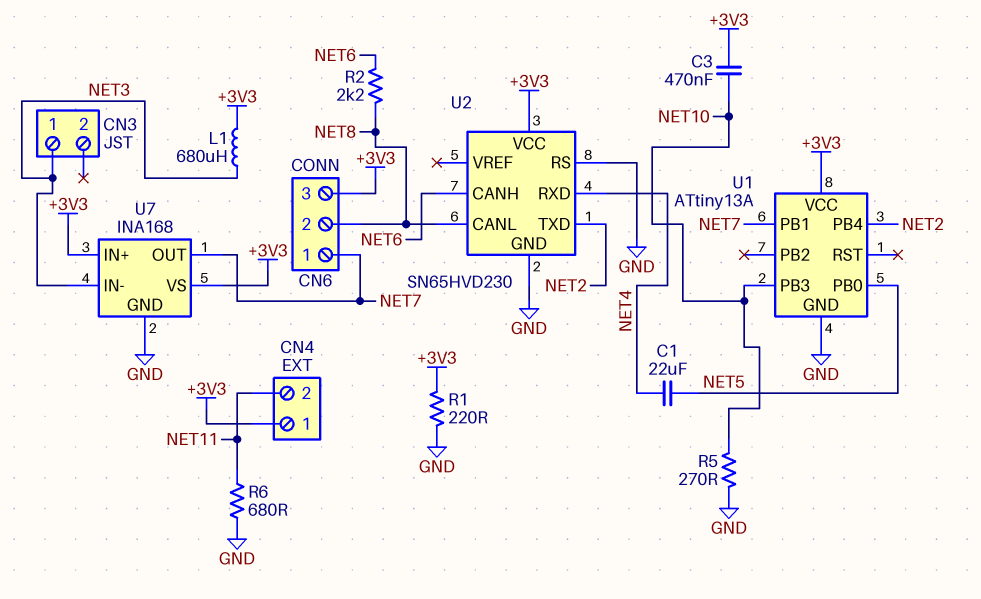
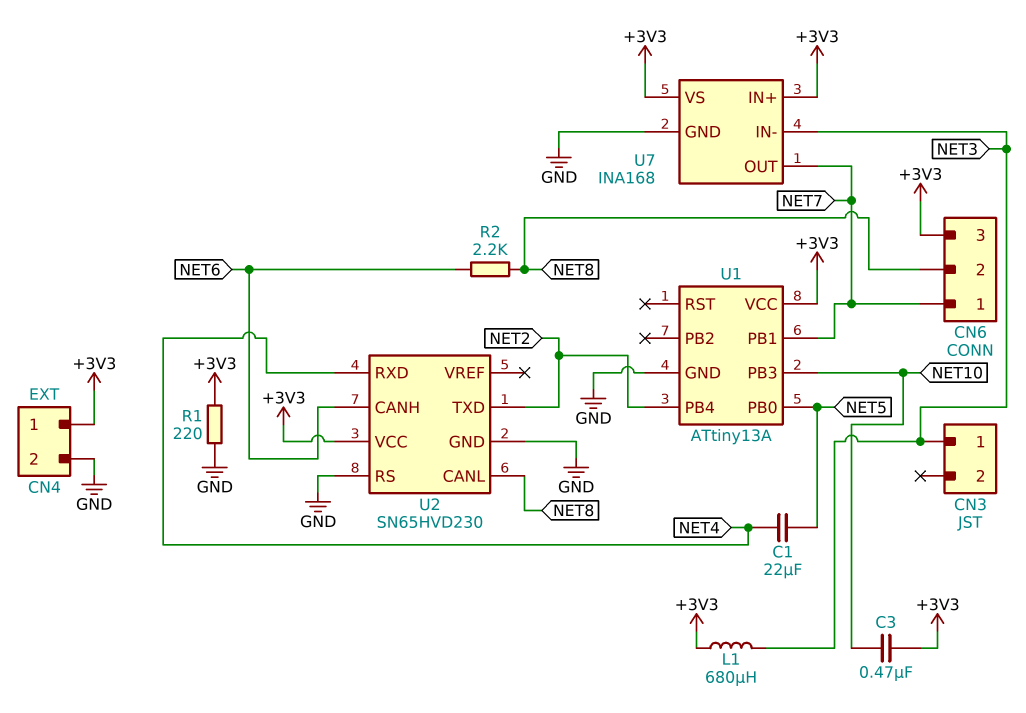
CN4 pin 2: NET11 -> GND
R5: 270 (GND, NET10) -> none
R6: 680 (GND, NET11) -> none

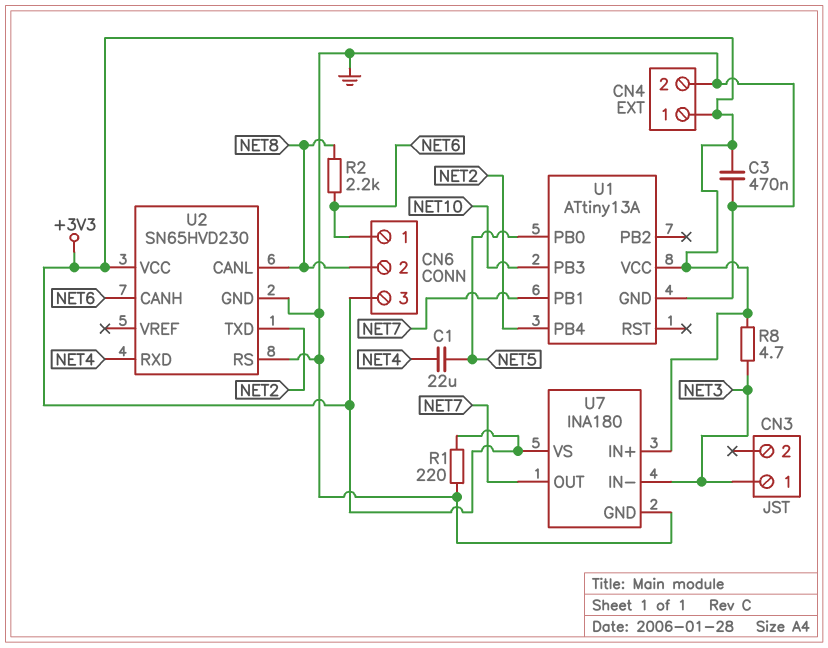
C3: 470nF (+3V3, NET10) -> 470nF (+3V3, GND)
CN6 pin 1: NET7 -> NET6
L1: 680uH (+3V3, NET3) -> none
R8: none -> 4.7 (+3V3, NET3)
U7: INA168 -> INA180

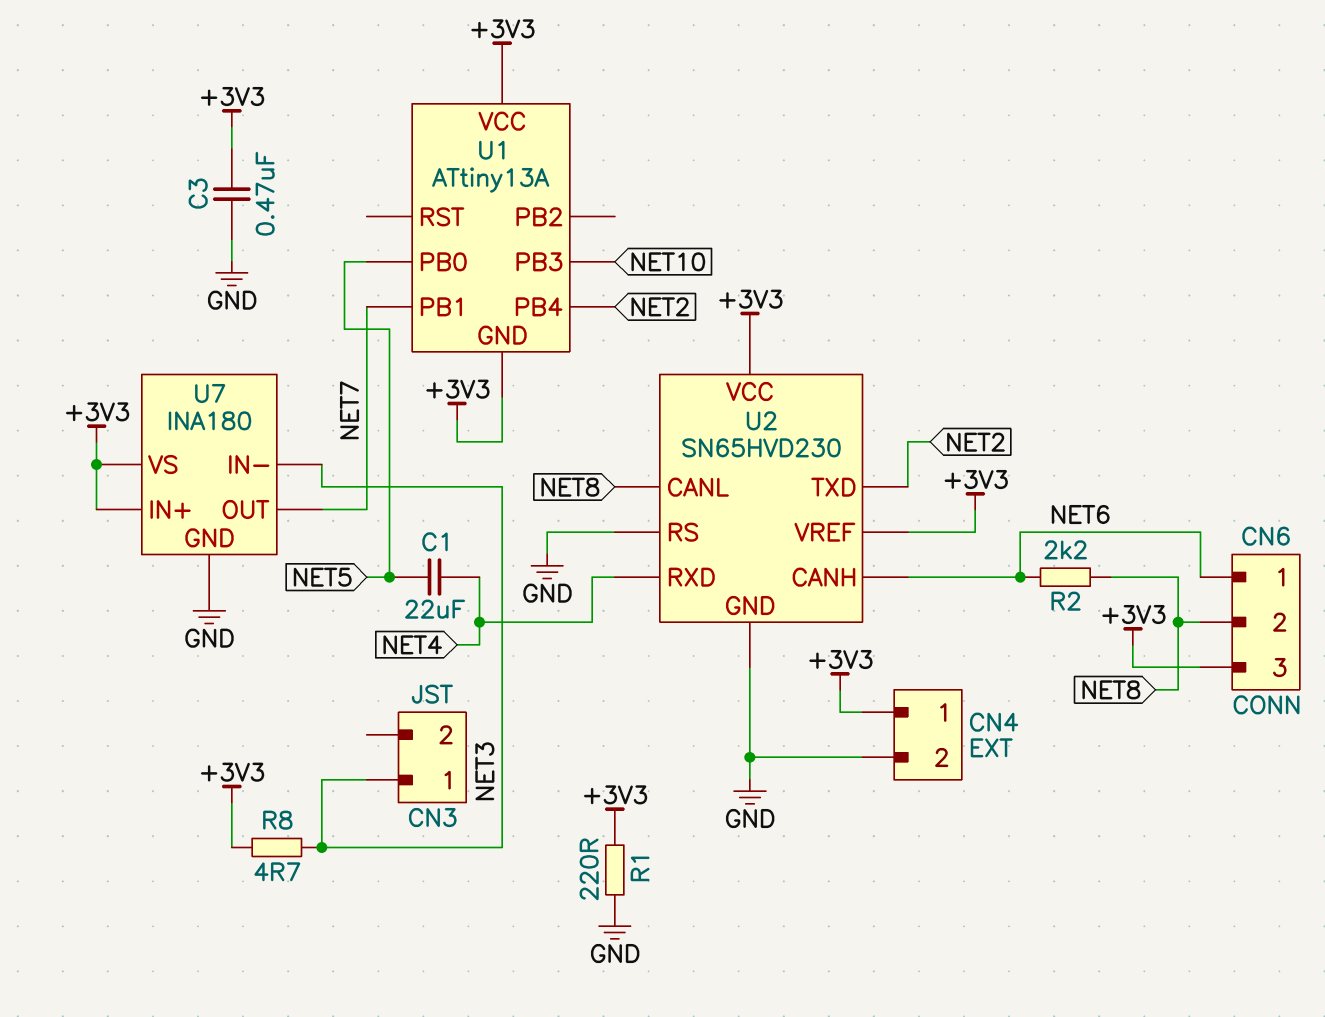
U1 pin GND: GND -> +3V3
U2 pin VREF: none -> +3V3

